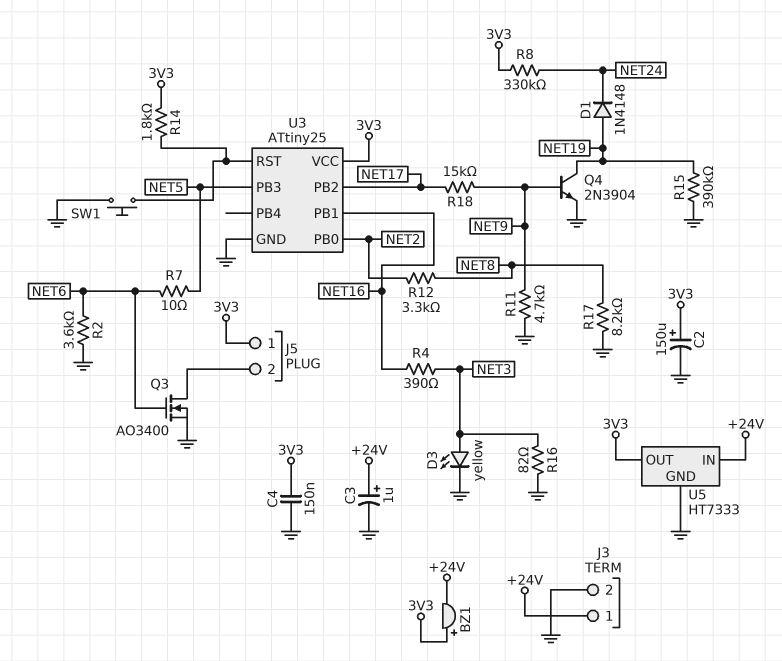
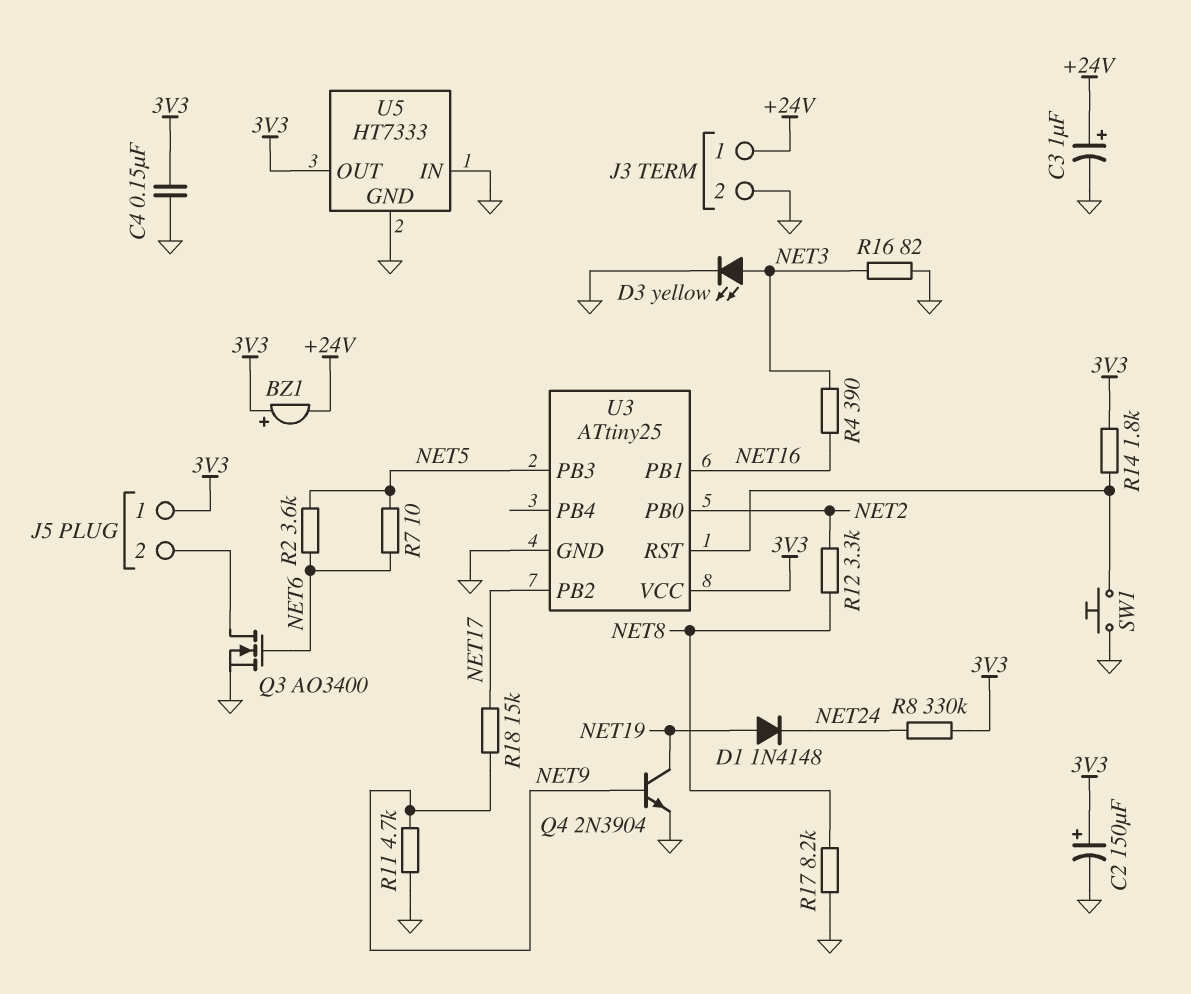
R2: 3.6k (GND, NET6) -> 3.6k (NET5, NET6)
R15: 390k (GND, NET19) -> none
U5 pin IN: +24V -> GND

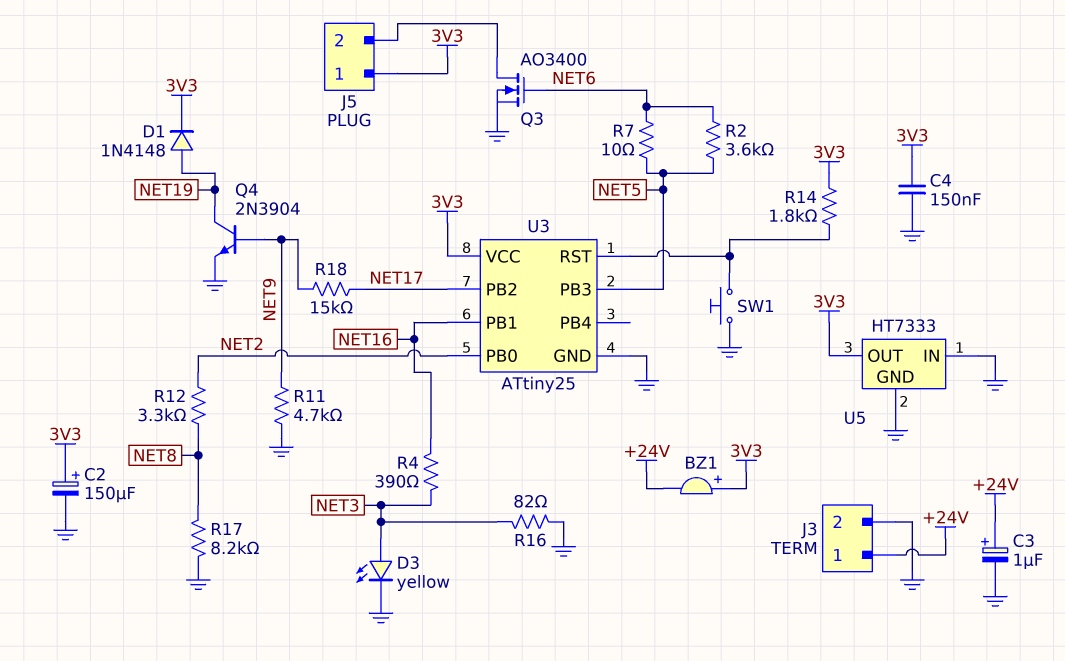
D1: diode 1N4148 (A NET19, K NET24) -> diode 1N4148 (A NET19, K 3V3)
R8: 330k (3V3, NET24) -> none

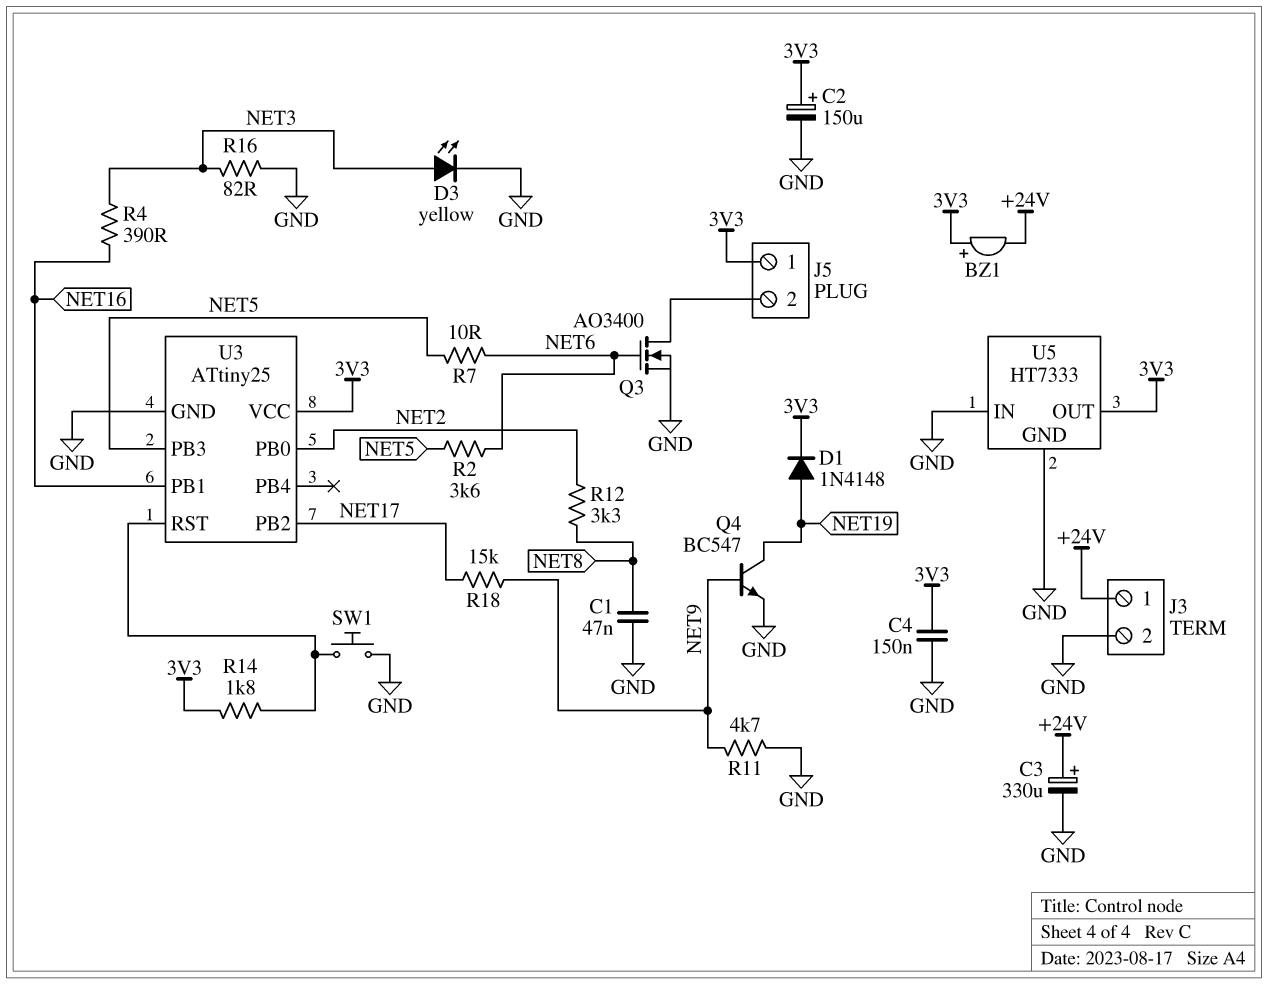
C1: none -> 47nF (GND, NET8)
C3: 1uF (plus +24V, minus GND) -> 330uF (plus +24V, minus GND)
Q4: NPN 2N3904 (B NET9, C NET19, E GND) -> NPN BC547 (B NET9, C NET19, E GND)
R17: 8.2k (GND, NET8) -> none

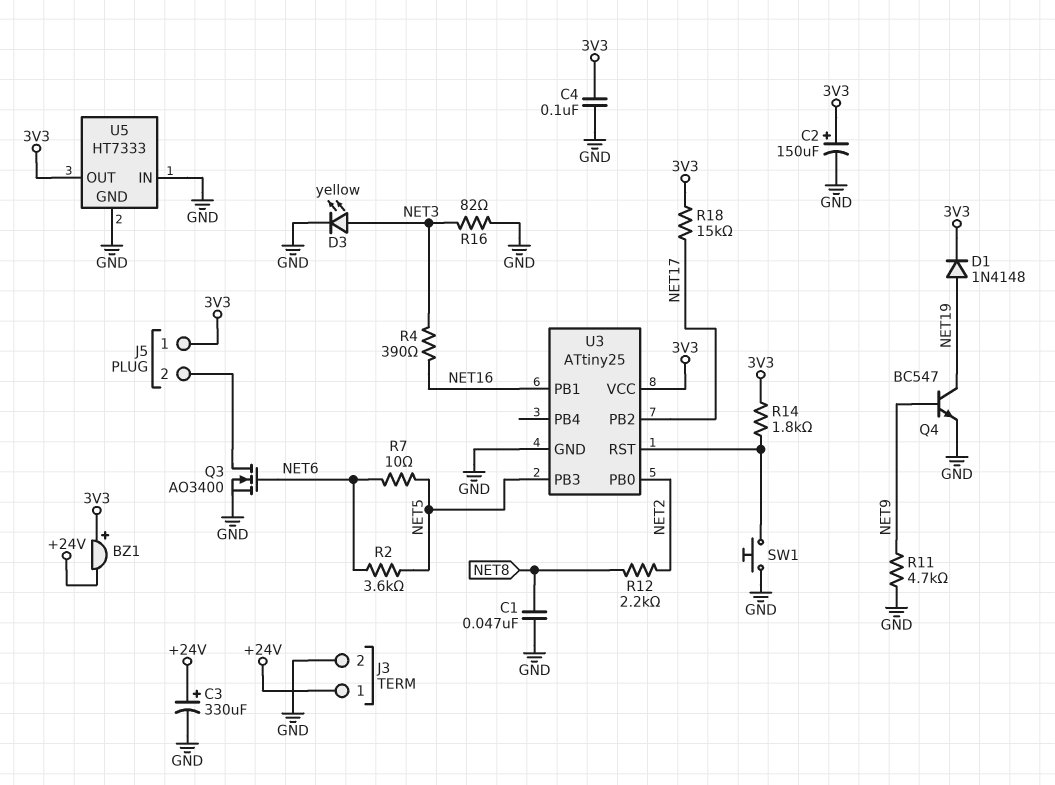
C4: 150nF (3V3, GND) -> 100nF (3V3, GND)
R12: 3.3k (NET2, NET8) -> 2.2k (NET2, NET8)
R18: 15k (NET9, NET17) -> 15k (3V3, NET17)

